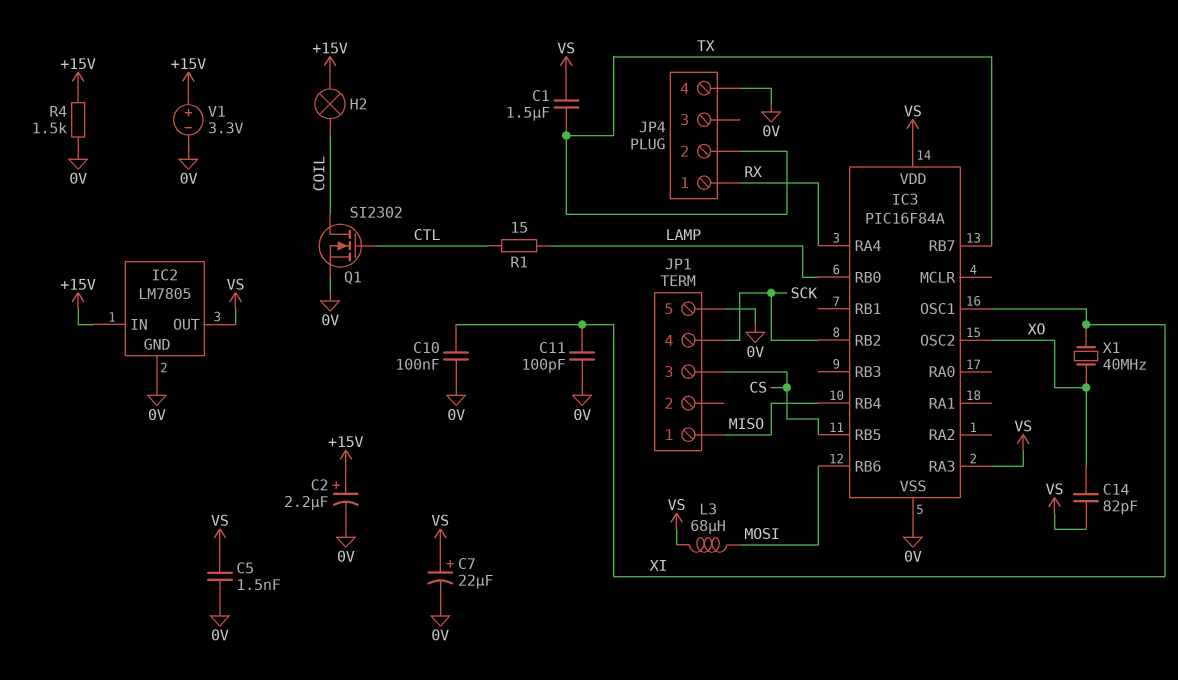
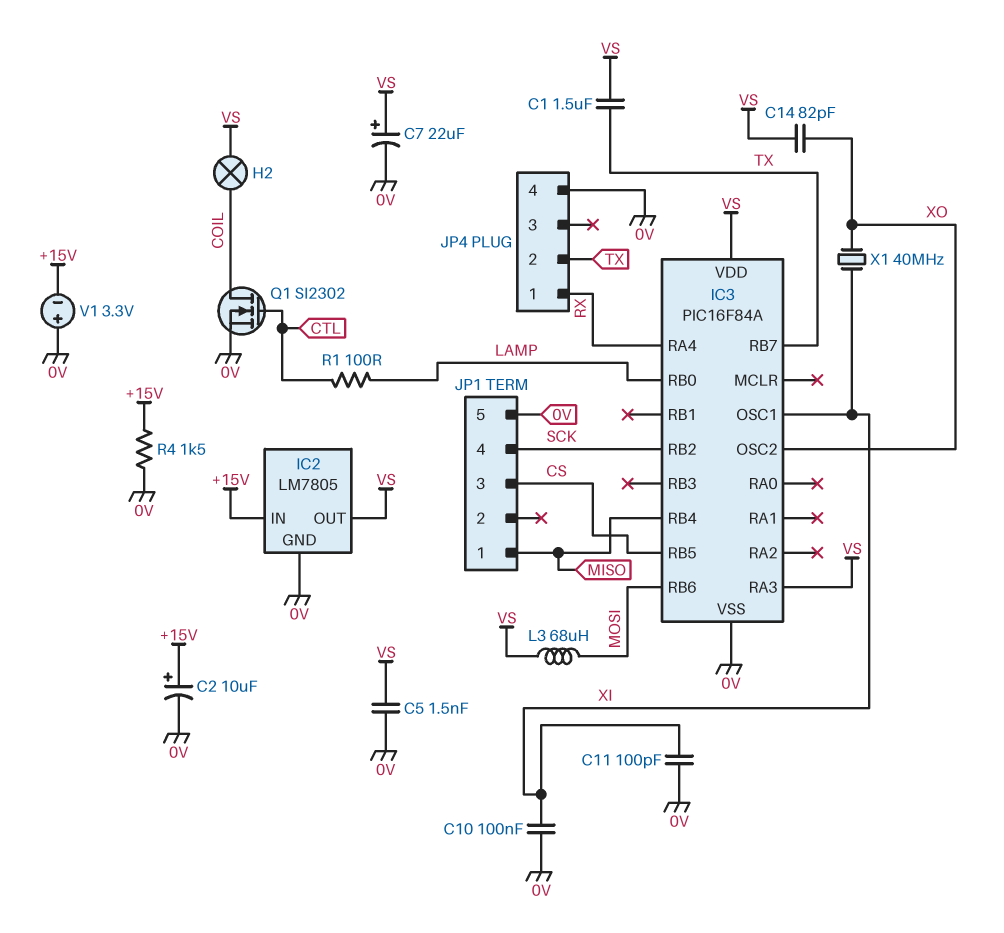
C2: 2.2uF (plus +15V, minus 0V) -> 10uF (plus +15V, minus 0V)
H2: lamp (+15V, COIL) -> lamp (COIL, VS)
R1: 15 (CTL, LAMP) -> 100 (CTL, LAMP)
V1: 3.3V (plus +15V, minus 0V) -> 3.3V (plus 0V, minus +15V)

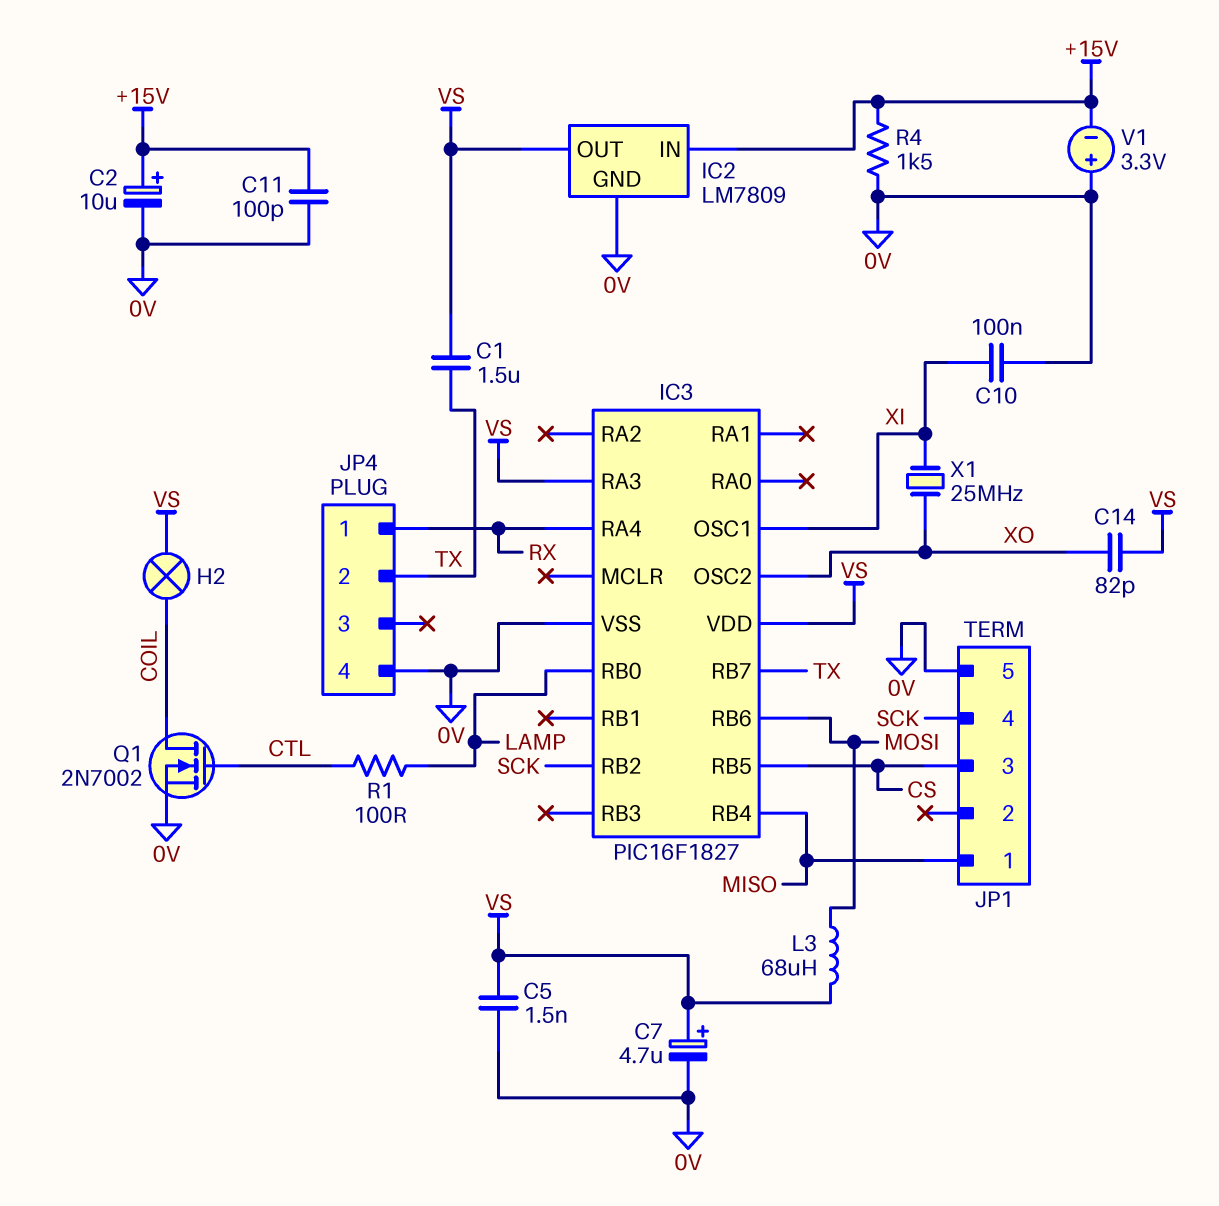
C7: 22uF (plus VS, minus 0V) -> 4.7uF (plus VS, minus 0V)
C11: 100pF (0V, XI) -> 100pF (+15V, 0V)
IC2: LM7805 -> LM7809
IC3: PIC16F84A -> PIC16F1827
Q1: NMOS SI2302 (G CTL, D COIL, S 0V) -> NMOS 2N7002 (G CTL, D COIL, S 0V)
X1: 40MHz (XI, XO) -> 25MHz (XI, XO)

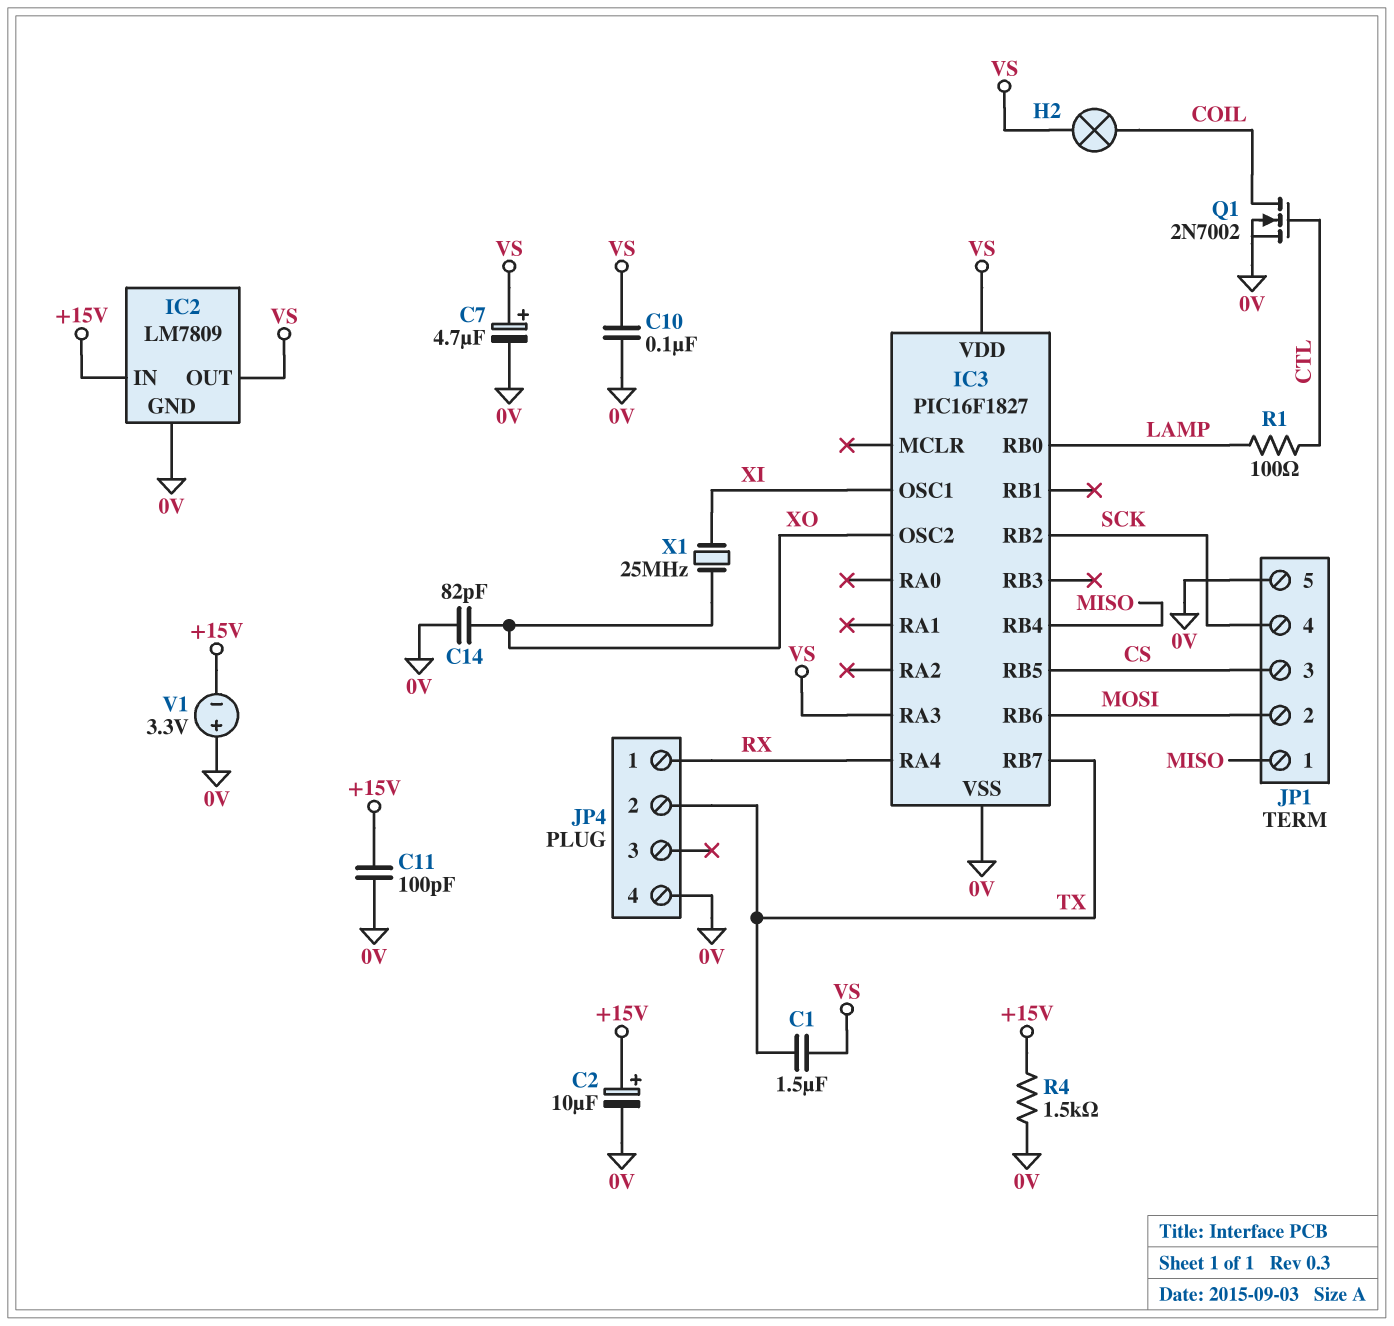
C5: 1.5nF (0V, VS) -> none
C10: 100nF (0V, XI) -> 100nF (0V, VS)
C14: 82pF (VS, XO) -> 82pF (0V, XO)
JP1 pin 2: none -> MOSI
L3: 68uH (MOSI, VS) -> none

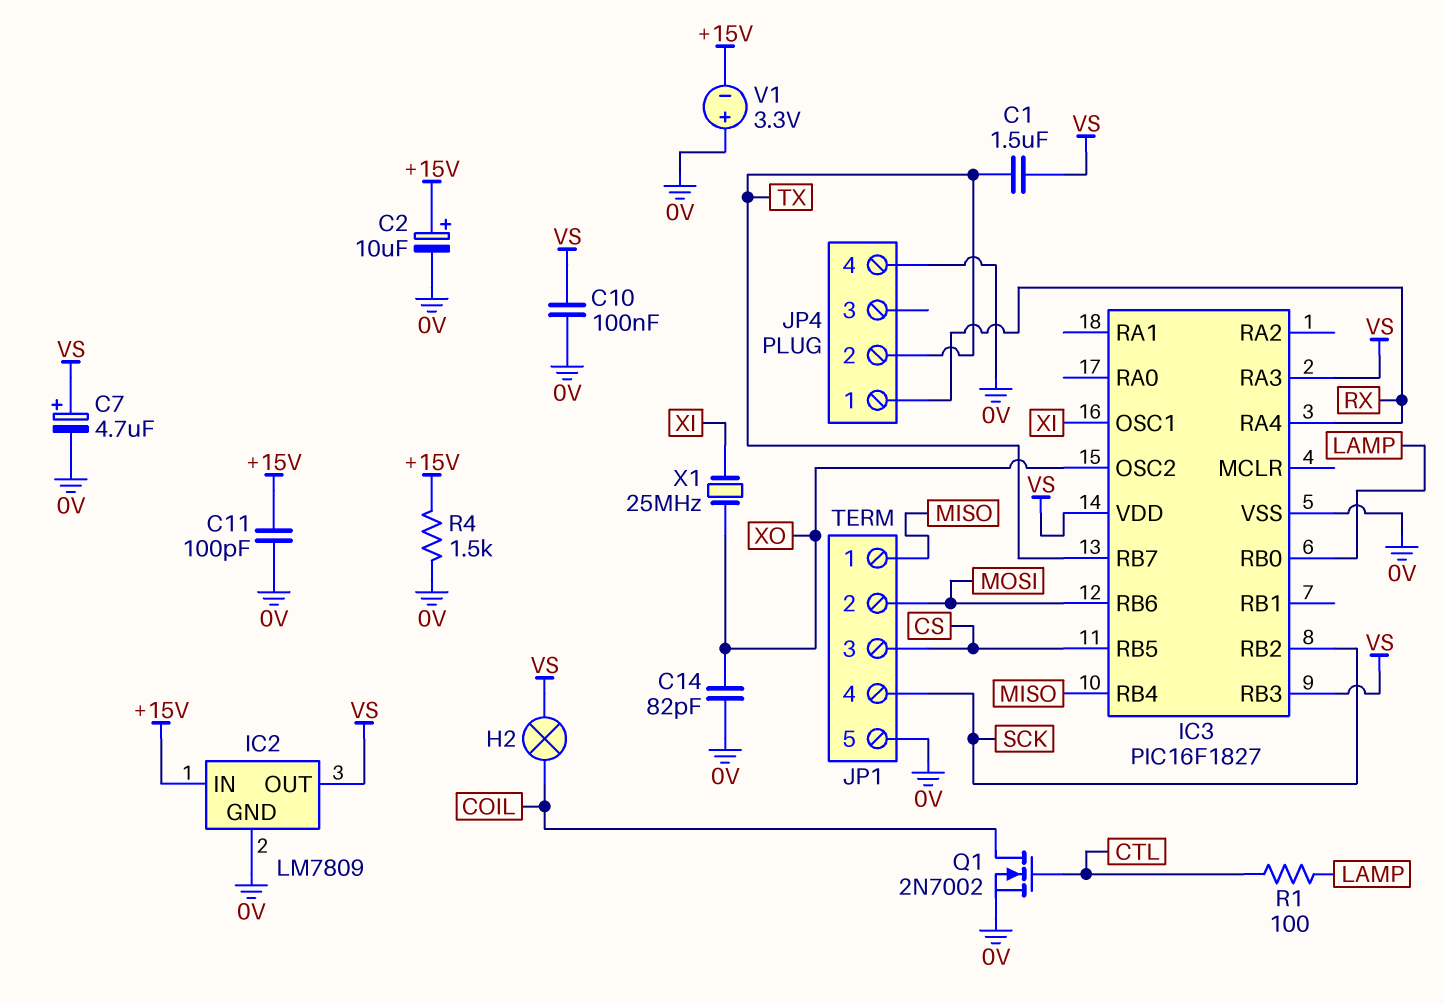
IC3 pin RB3: none -> VS

